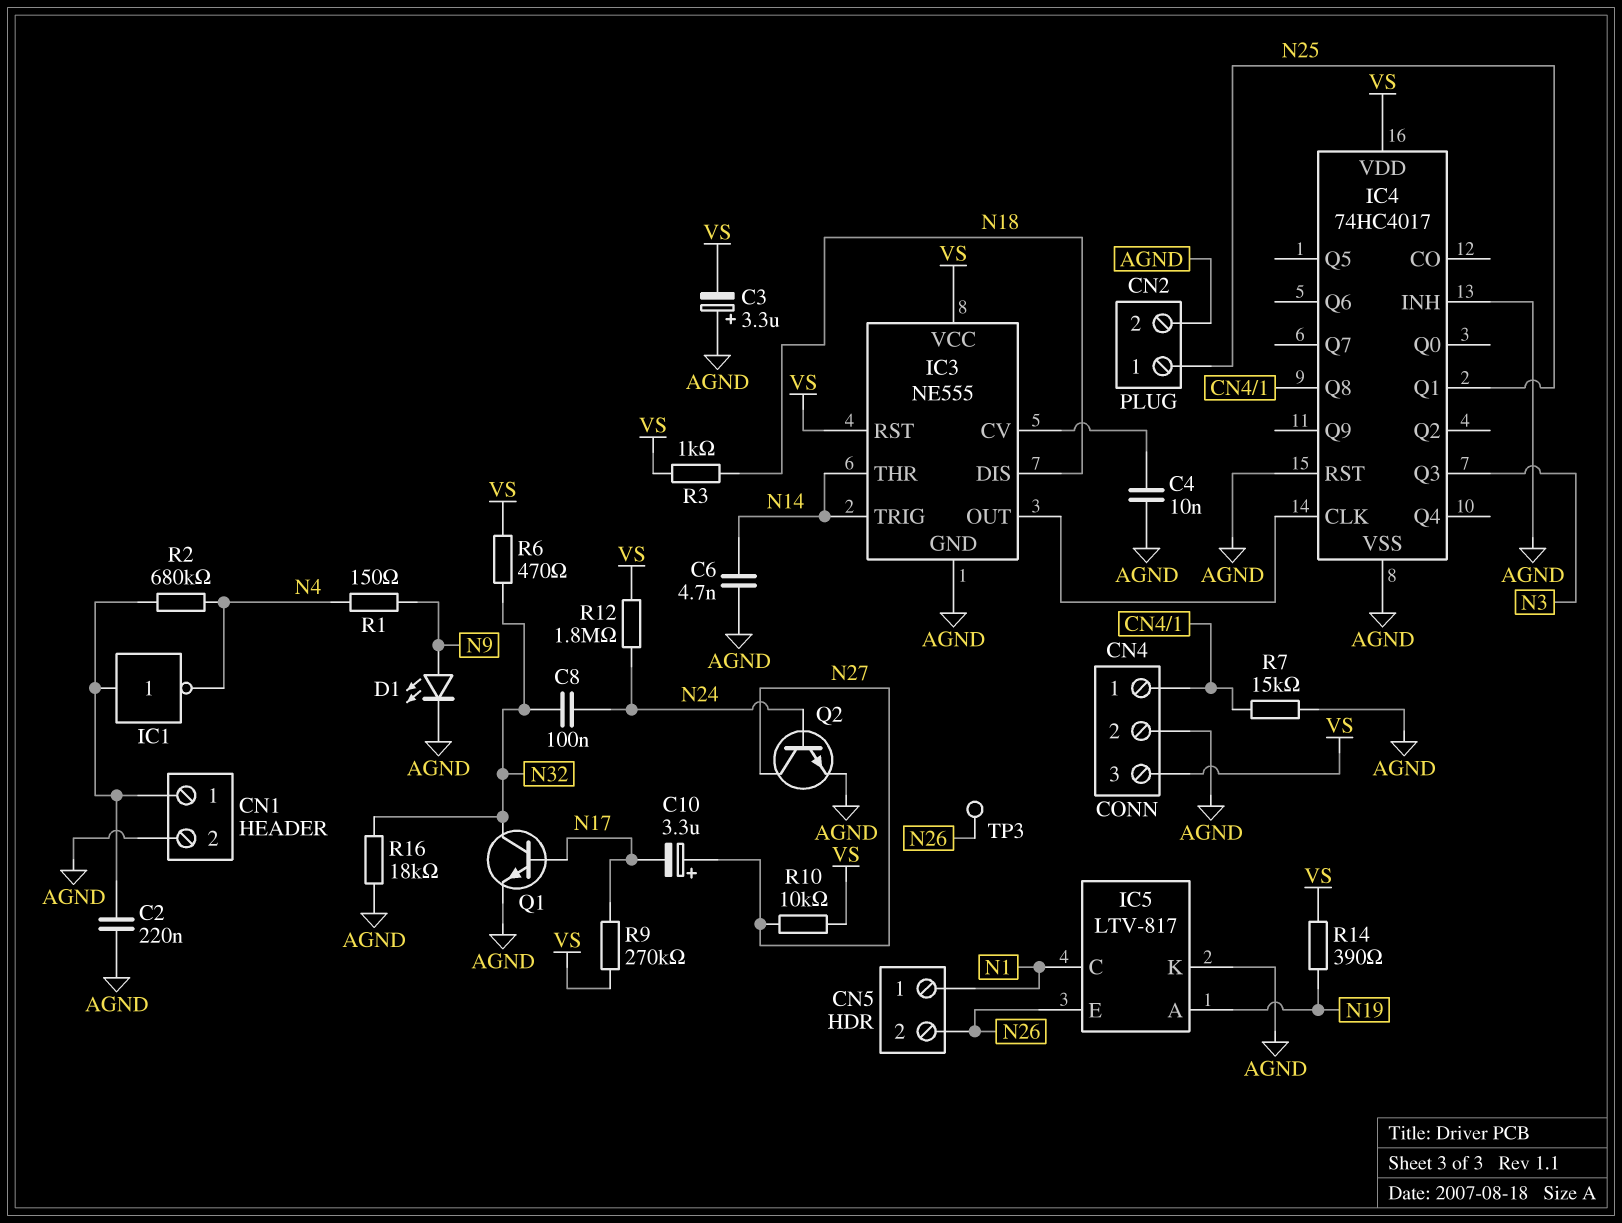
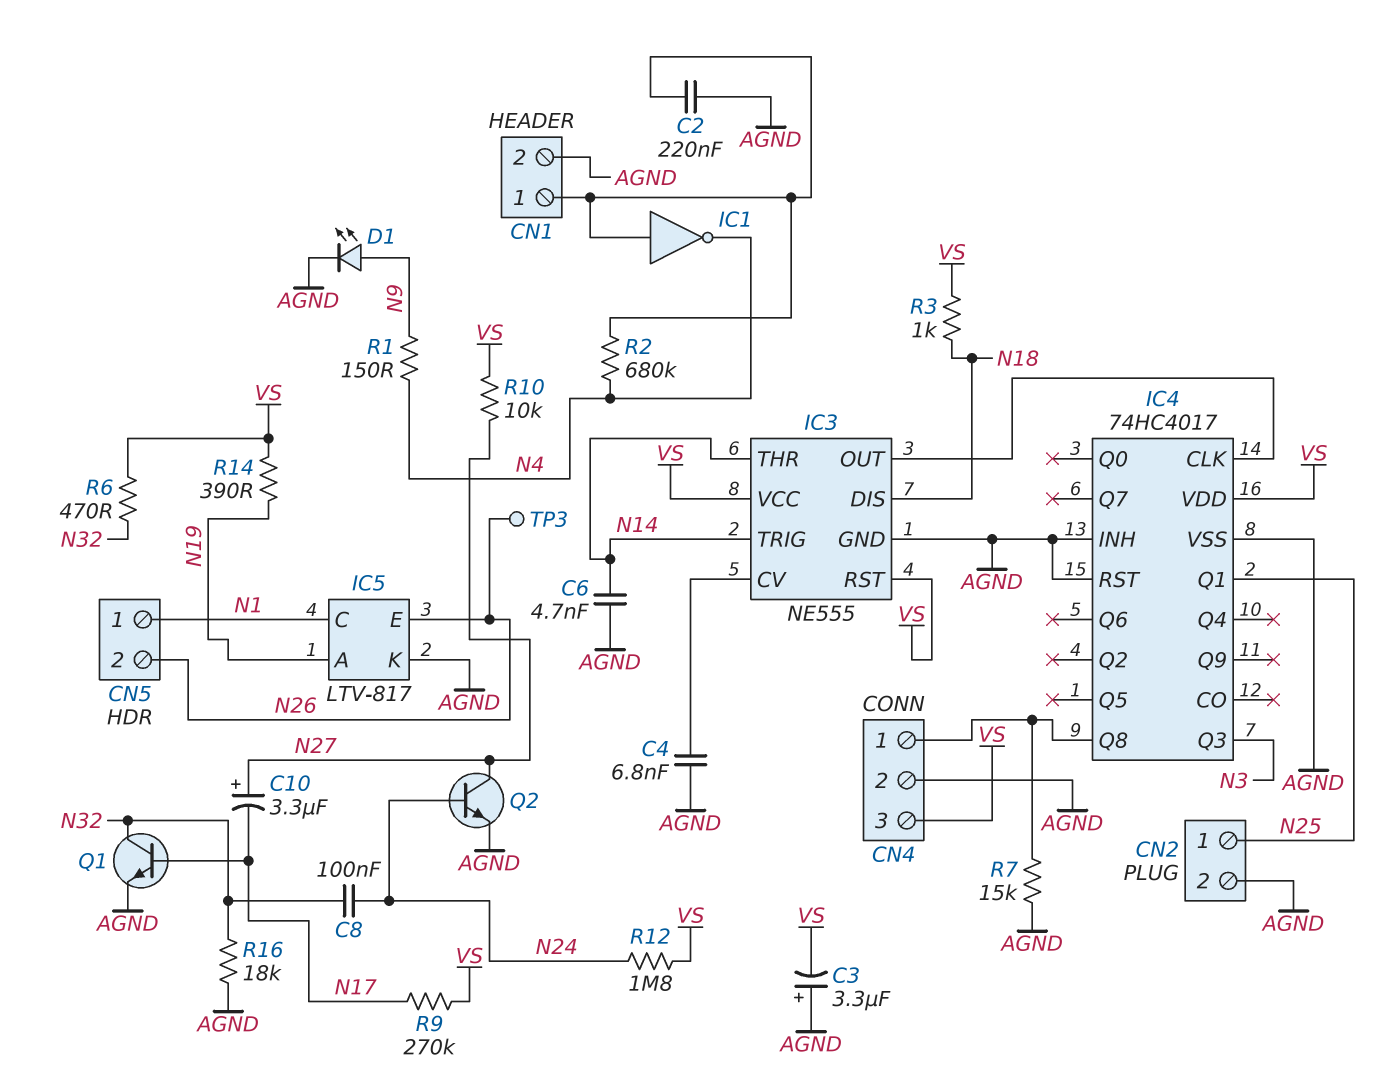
C4: 10nF (AGND, IC3/CV) -> 6.8nF (AGND, IC3/CV)

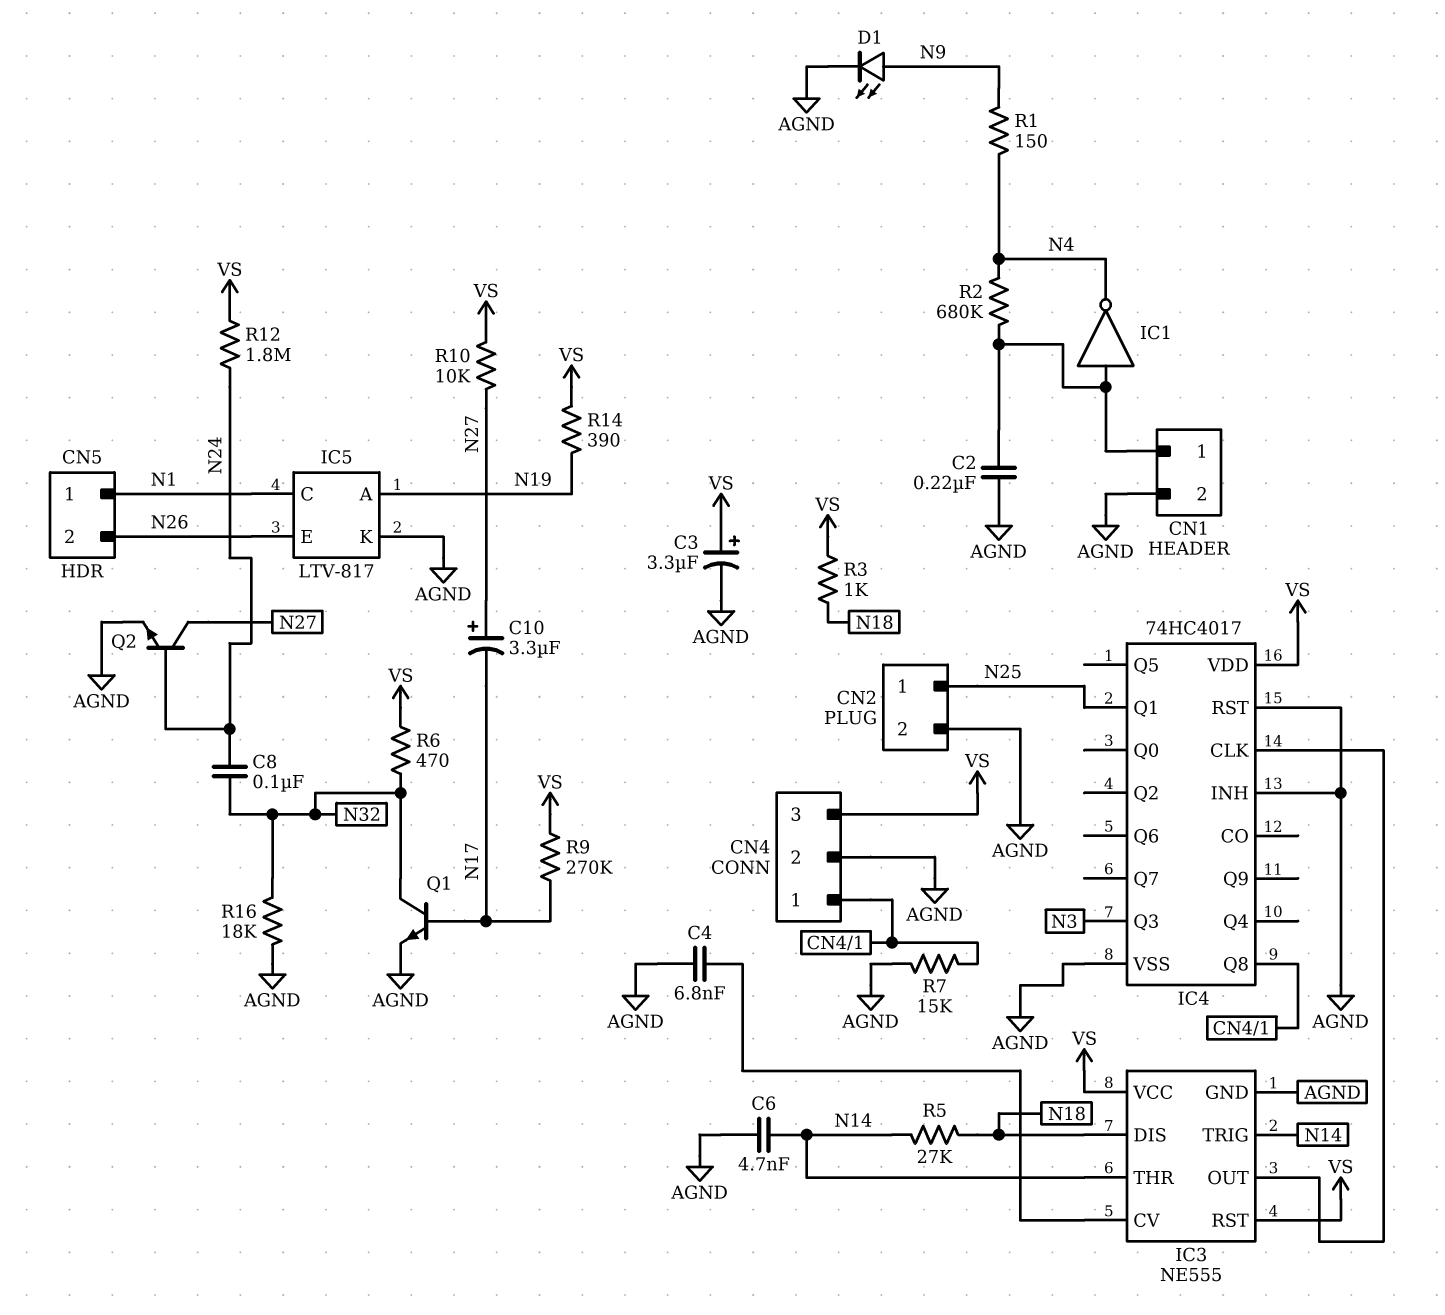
C3: 3.3uF (plus AGND, minus VS) -> 3.3uF (plus VS, minus AGND)
R5: none -> 27k (N14, N18)
TP3: test point (N26) -> none

